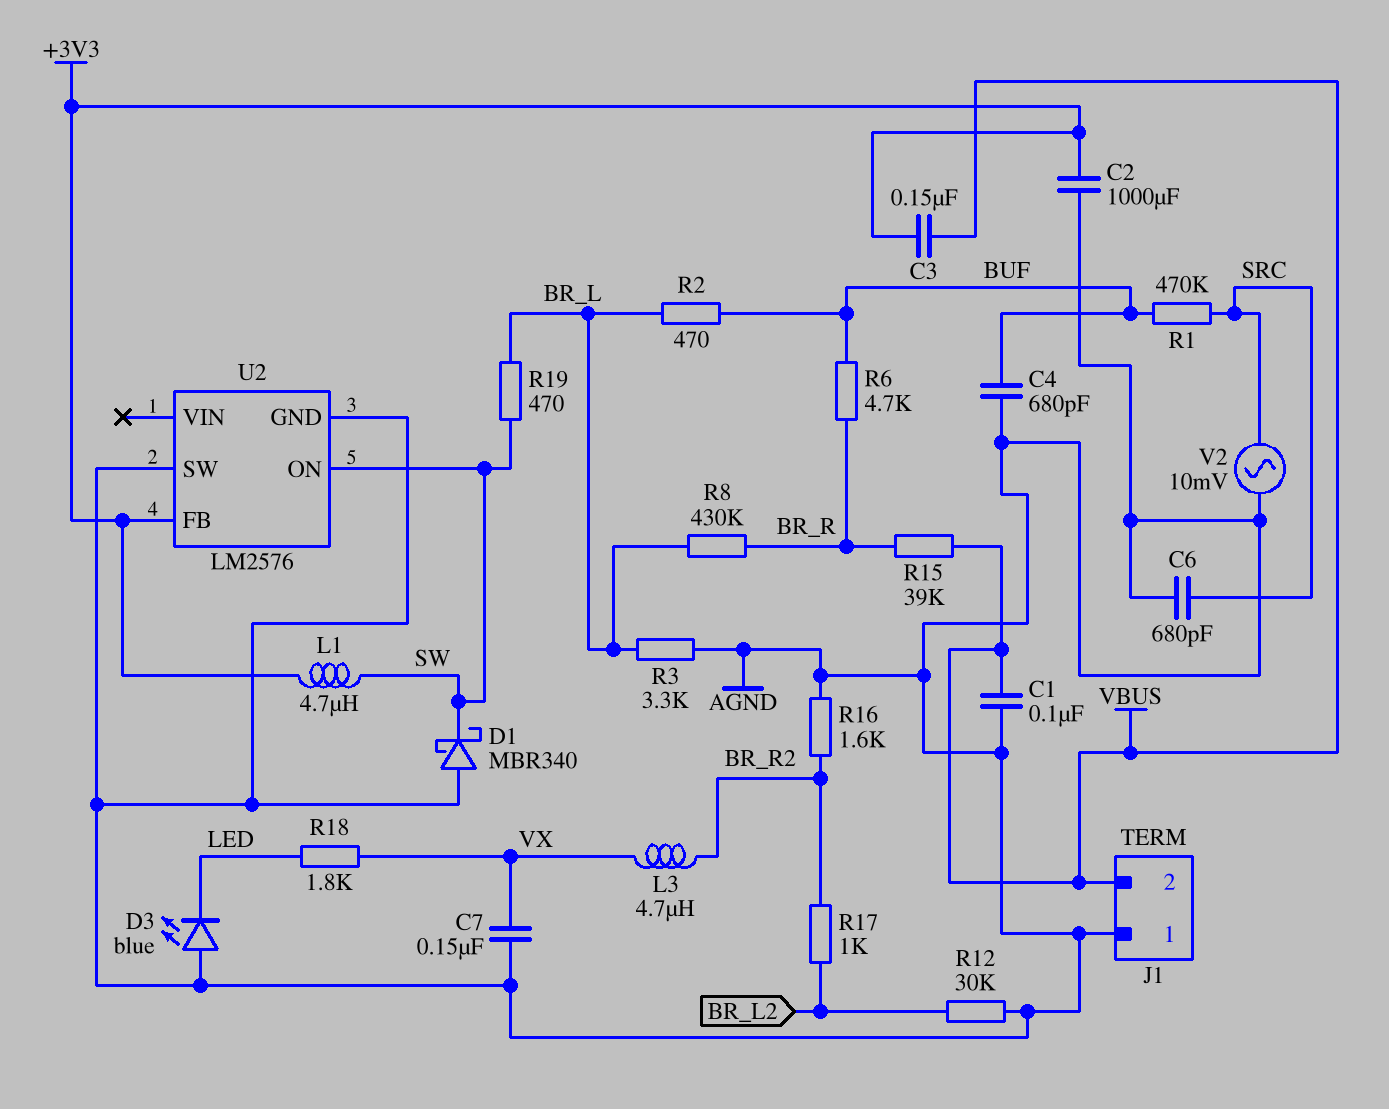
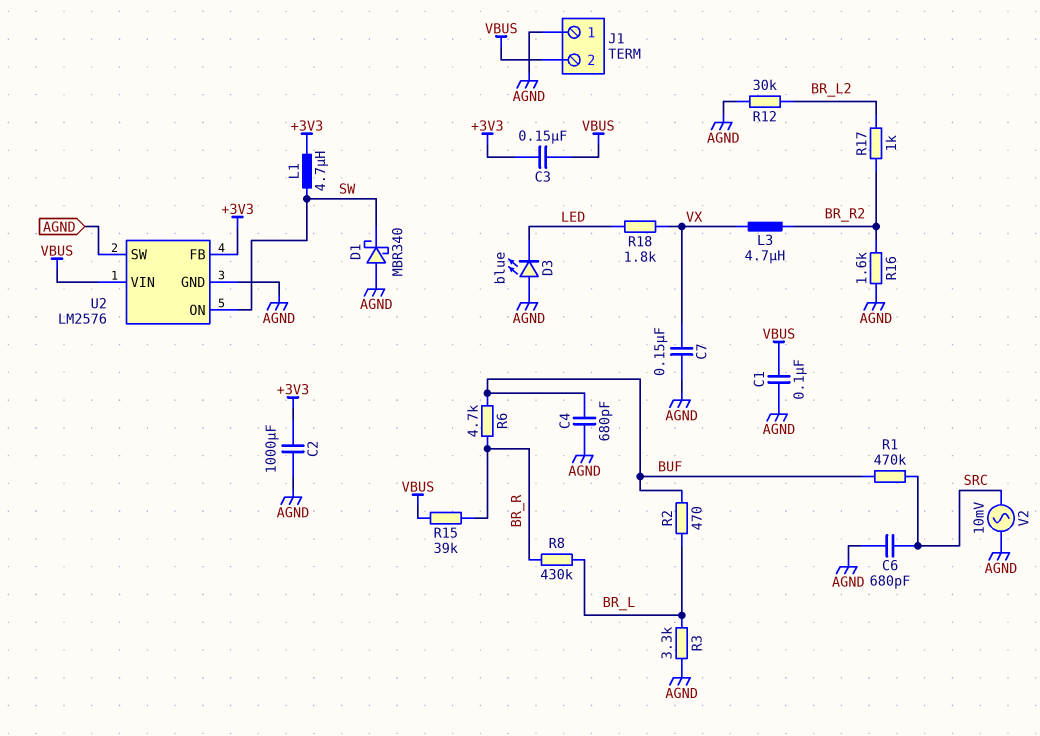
R19: 470 (BR_L, SW) -> none
U2 pin VIN: none -> VBUS

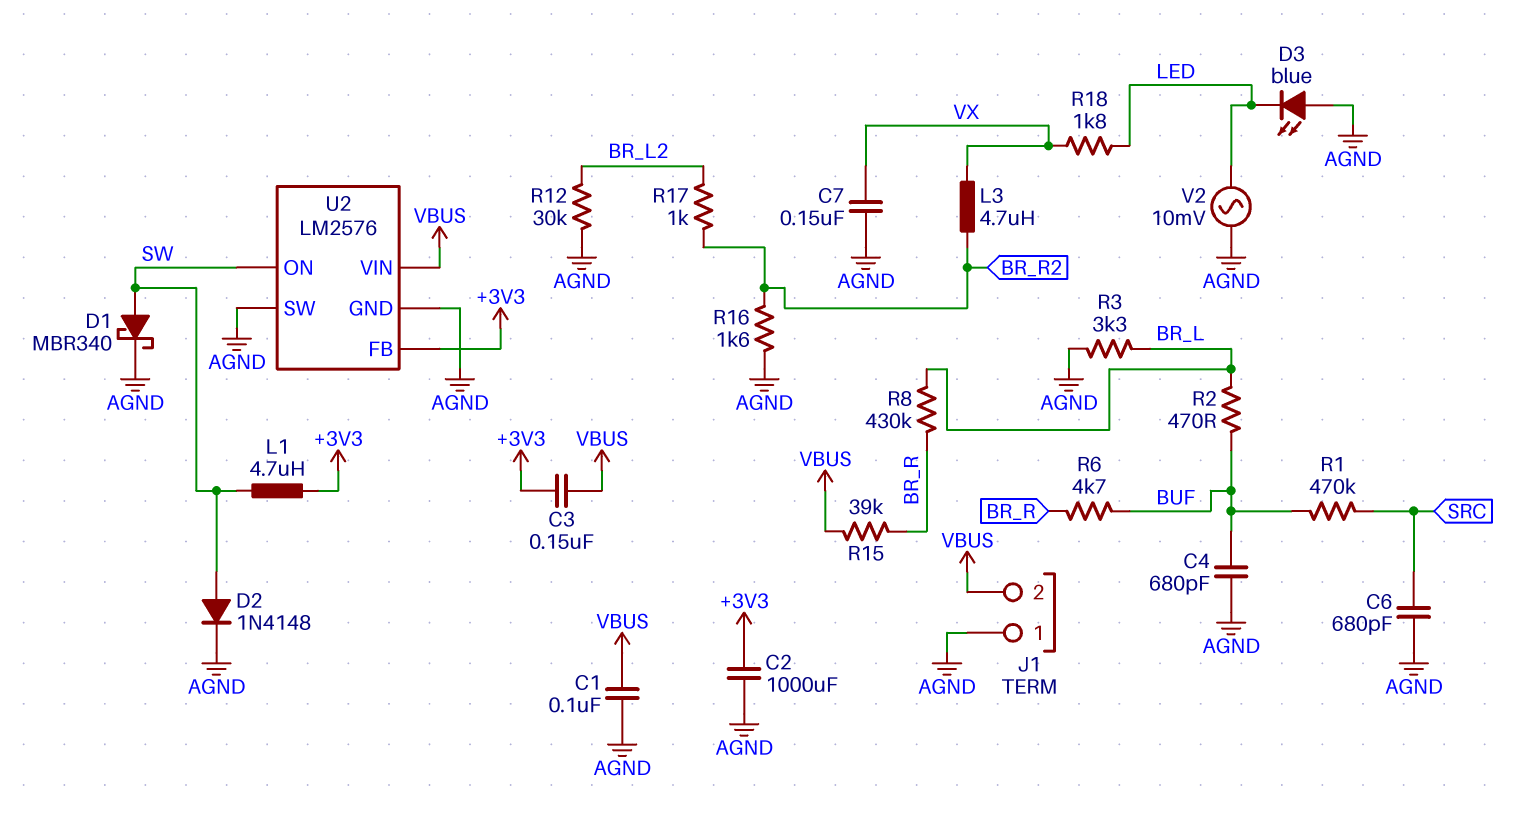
D1: schottky MBR340 (A AGND, K SW) -> schottky MBR340 (A SW, K AGND)
D2: none -> diode 1N4148 (A SW, K AGND)
V2: AC 10mV (AGND, SRC) -> AC 10mV (AGND, LED)

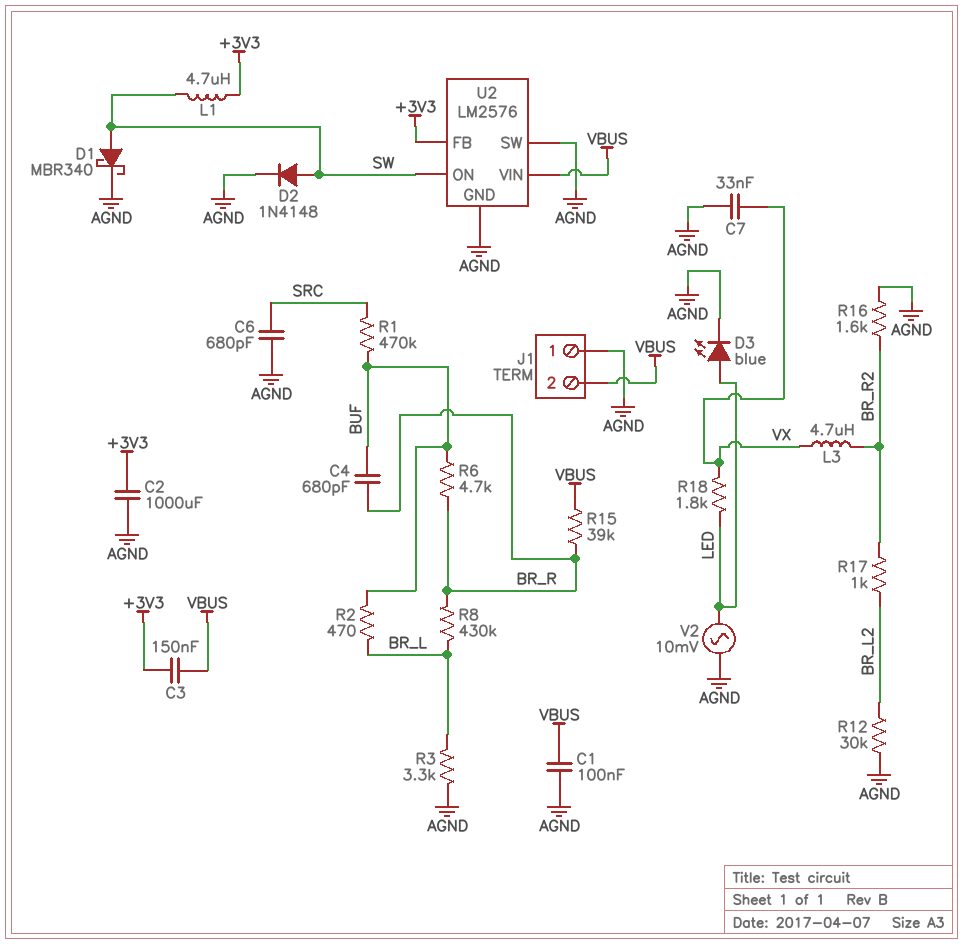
C4: 680pF (AGND, BUF) -> 680pF (BR_R, BUF)
C7: 150nF (AGND, VX) -> 33nF (AGND, VX)
D3: LED blue (A AGND, K LED) -> LED blue (A LED, K AGND)

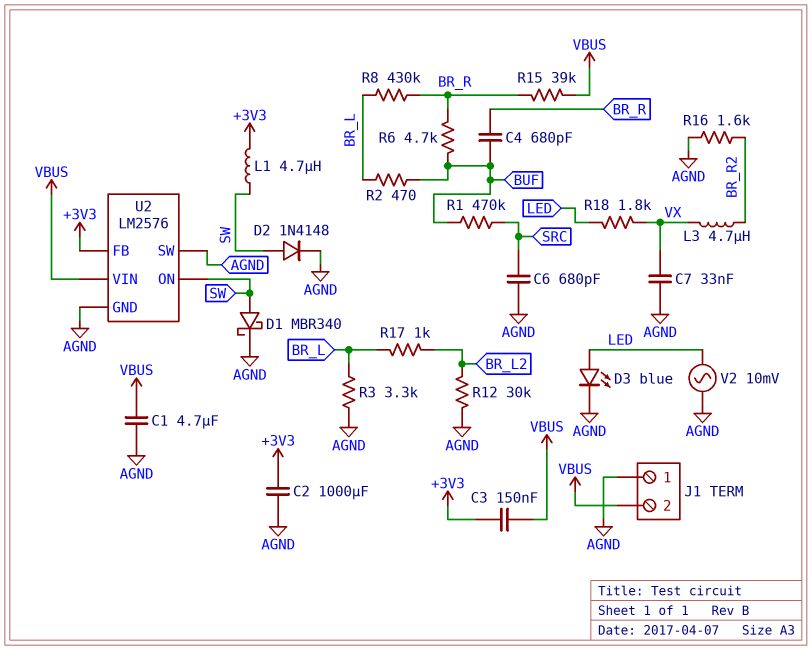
C1: 100nF (AGND, VBUS) -> 4.7uF (AGND, VBUS)
R17: 1k (BR_L2, BR_R2) -> 1k (BR_L, BR_L2)

